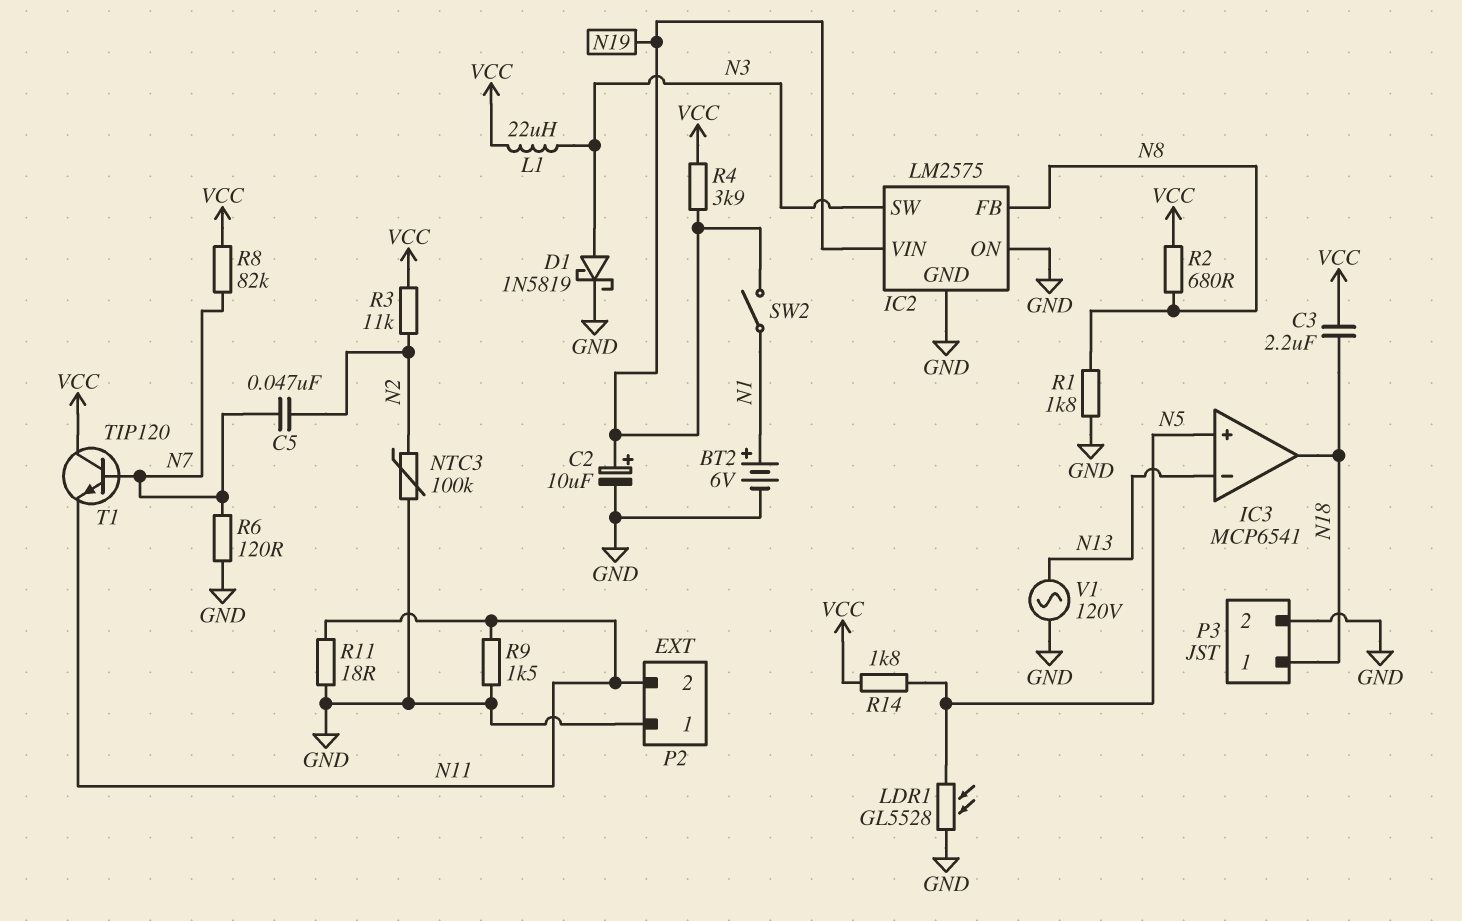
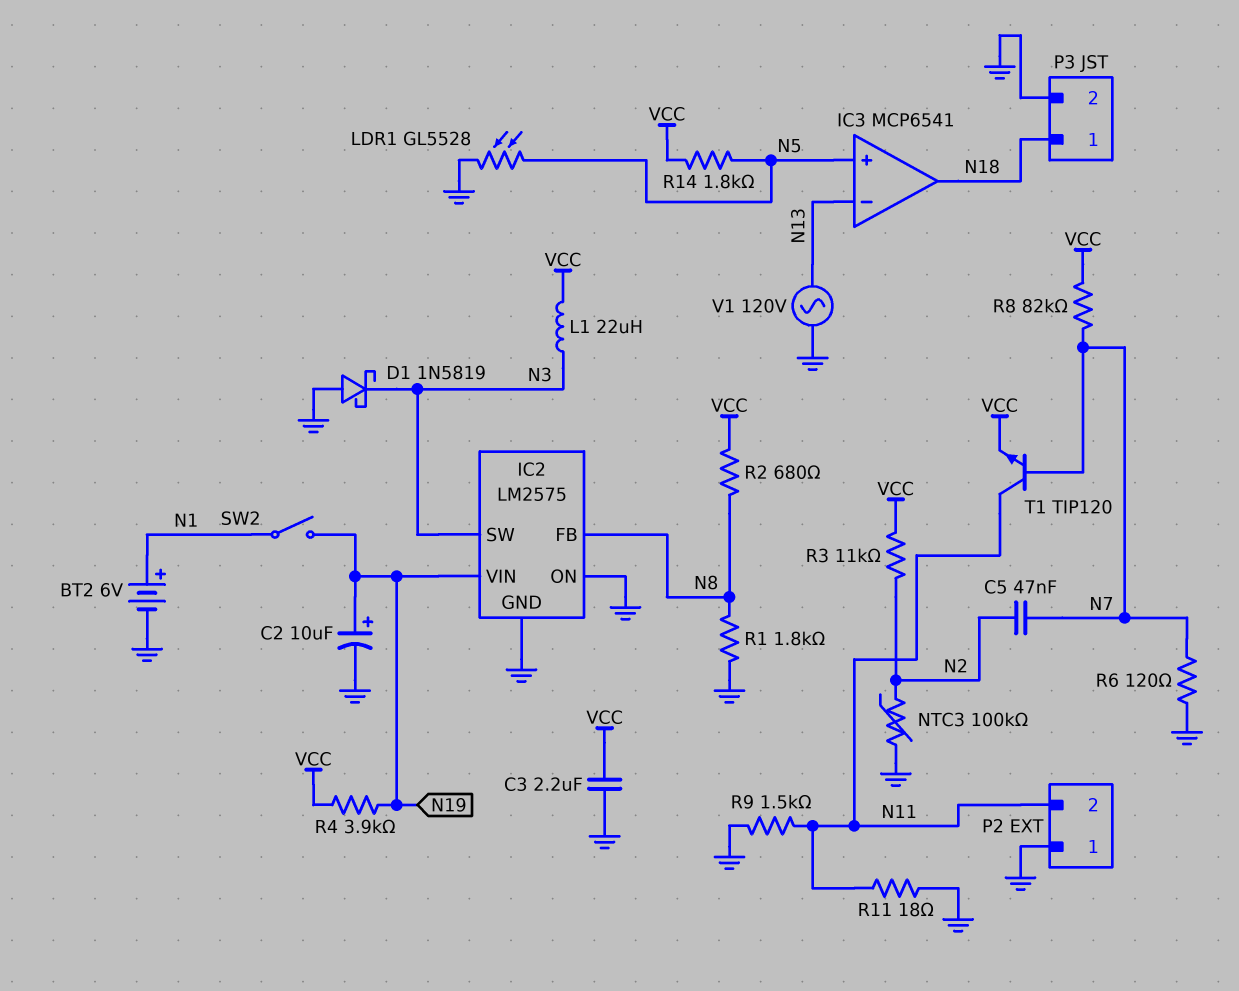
C3: 2.2uF (N18, VCC) -> 2.2uF (GND, VCC)
D1: schottky 1N5819 (A N3, K GND) -> schottky 1N5819 (A GND, K N3)
T1: NPN TIP120 (B N7, C VCC, E N11) -> NPN TIP120 (B N7, C N11, E VCC)

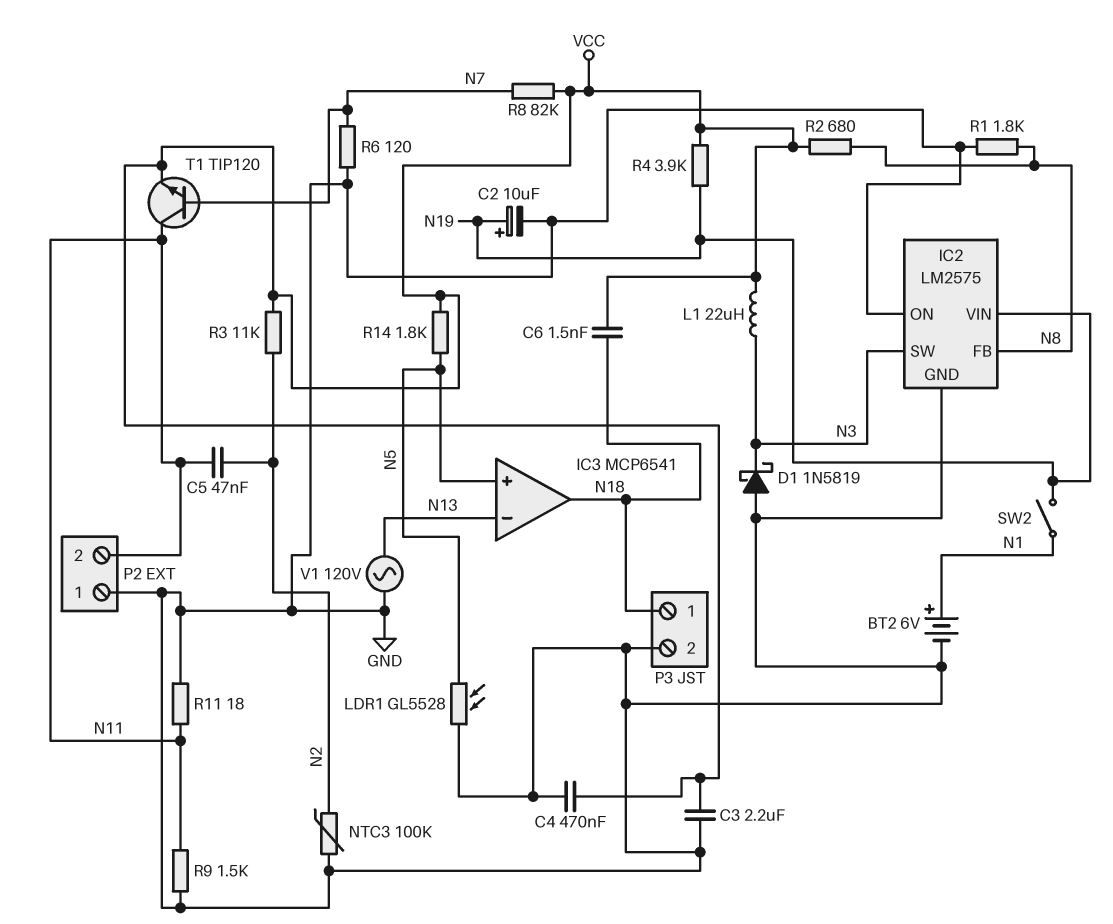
C4: none -> 470nF (GND, VCC)
C5: 47nF (N2, N7) -> 47nF (N2, N11)
C6: none -> 1.5nF (N18, VCC)

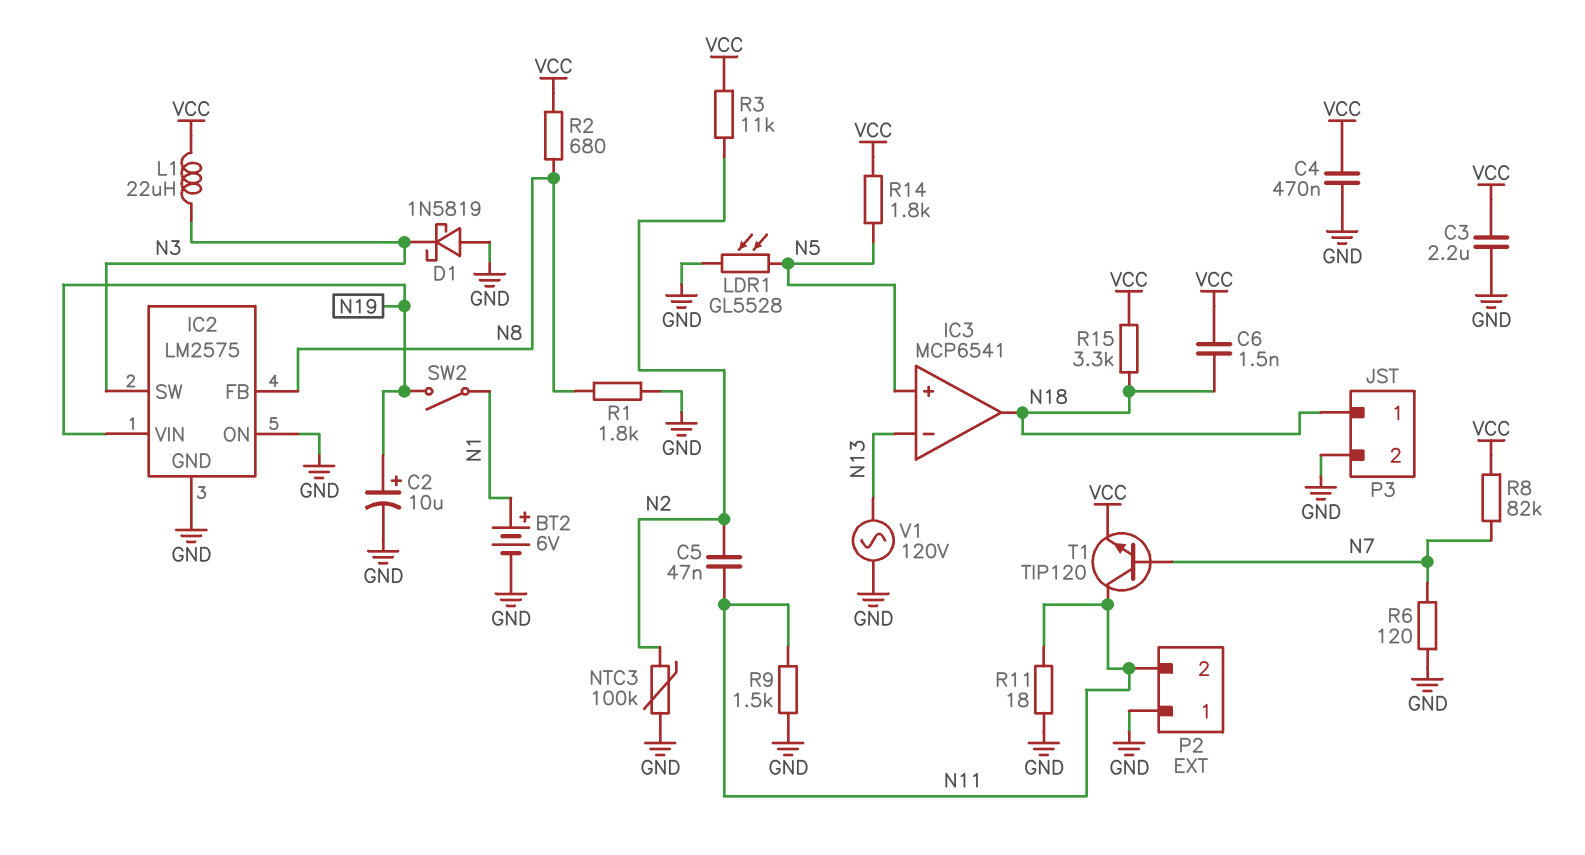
R4: 3.9k (N19, VCC) -> none
R15: none -> 3.3k (N18, VCC)

